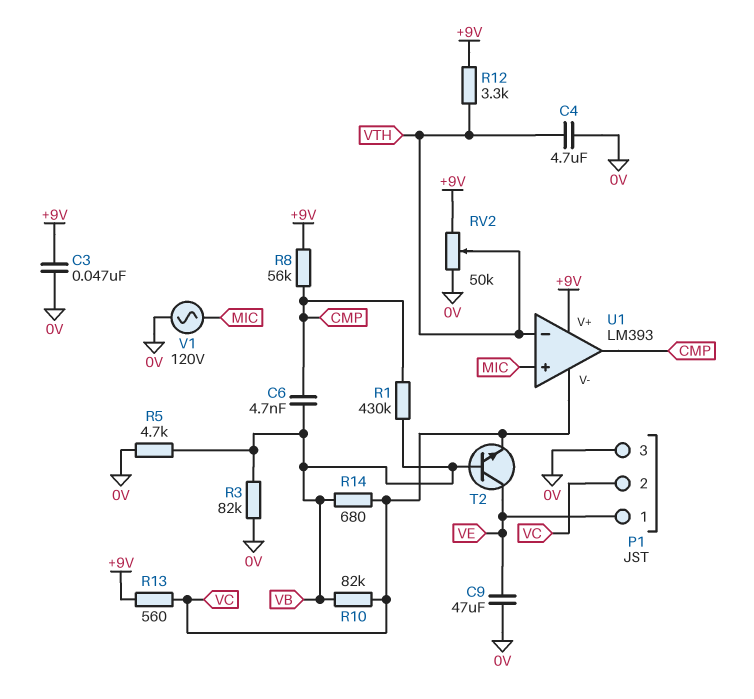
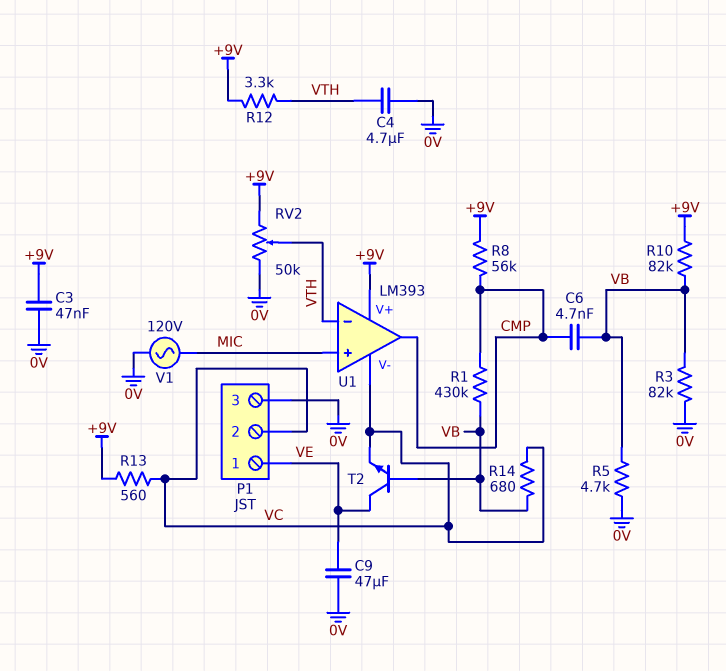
R10: 82k (VB, VC) -> 82k (+9V, VB)

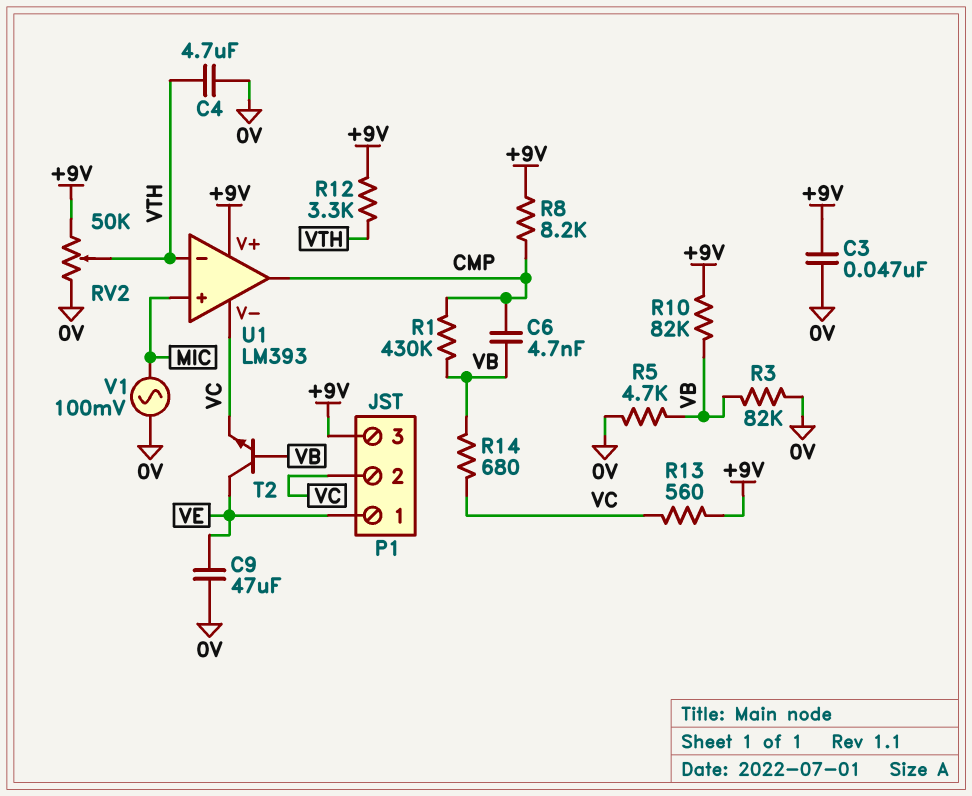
P1 pin 3: 0V -> +9V
R8: 56k (+9V, CMP) -> 8.2k (+9V, CMP)
V1: AC 120V (0V, MIC) -> AC 100mV (0V, MIC)

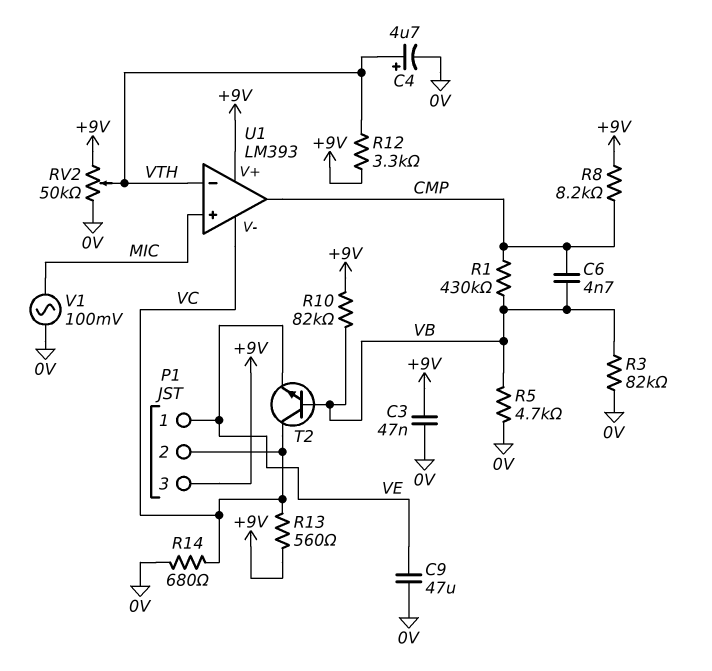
C4: 4.7uF (0V, VTH) -> 4.7uF (plus VTH, minus 0V)
R14: 680 (VB, VC) -> 680 (0V, VC)
T2: NPN (B VB, C VE, E VC) -> NPN (B VB, C VC, E VE)

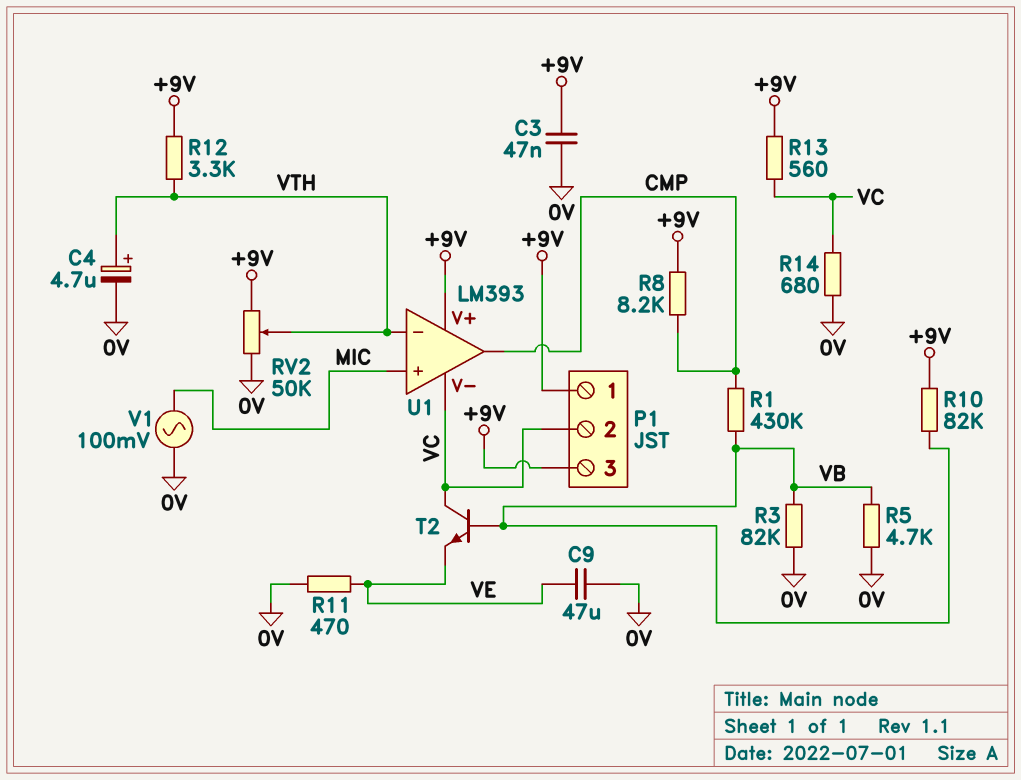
C6: 4.7nF (CMP, VB) -> none
P1 pin 1: VE -> +9V
R11: none -> 470 (0V, VE)

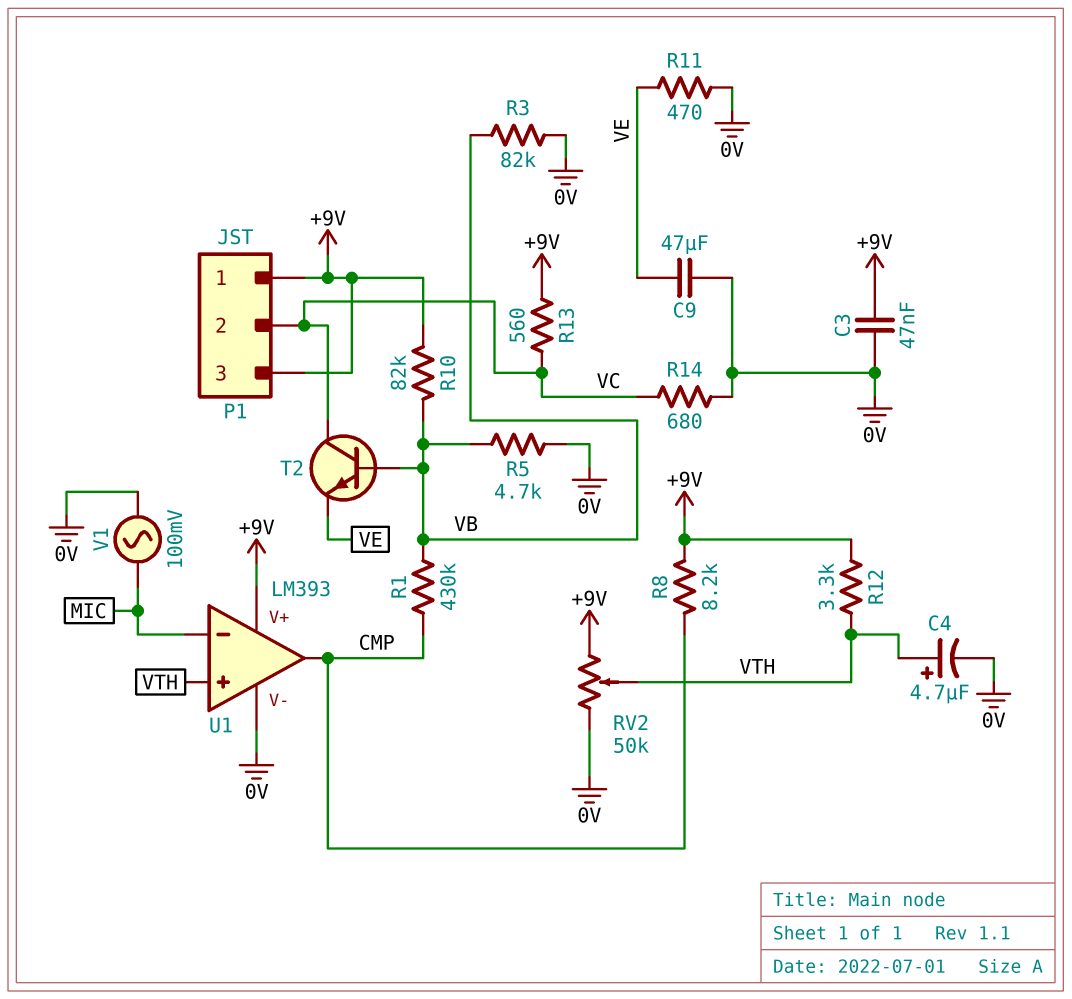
U1 pin V-: VC -> 0V
U1 pin in+: MIC -> VTH
U1 pin in-: VTH -> MIC

